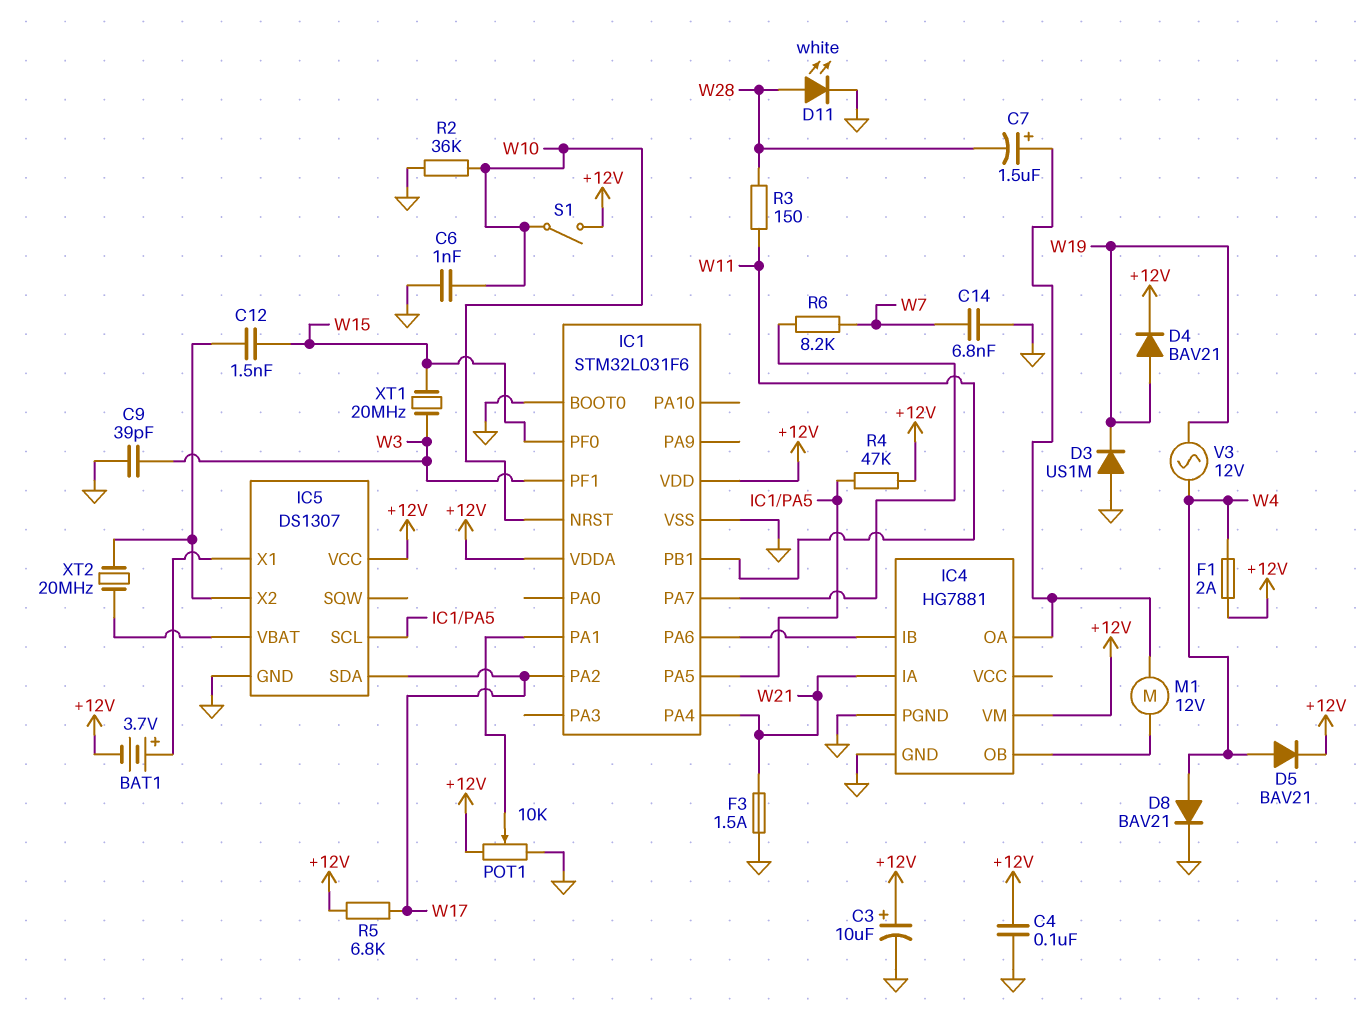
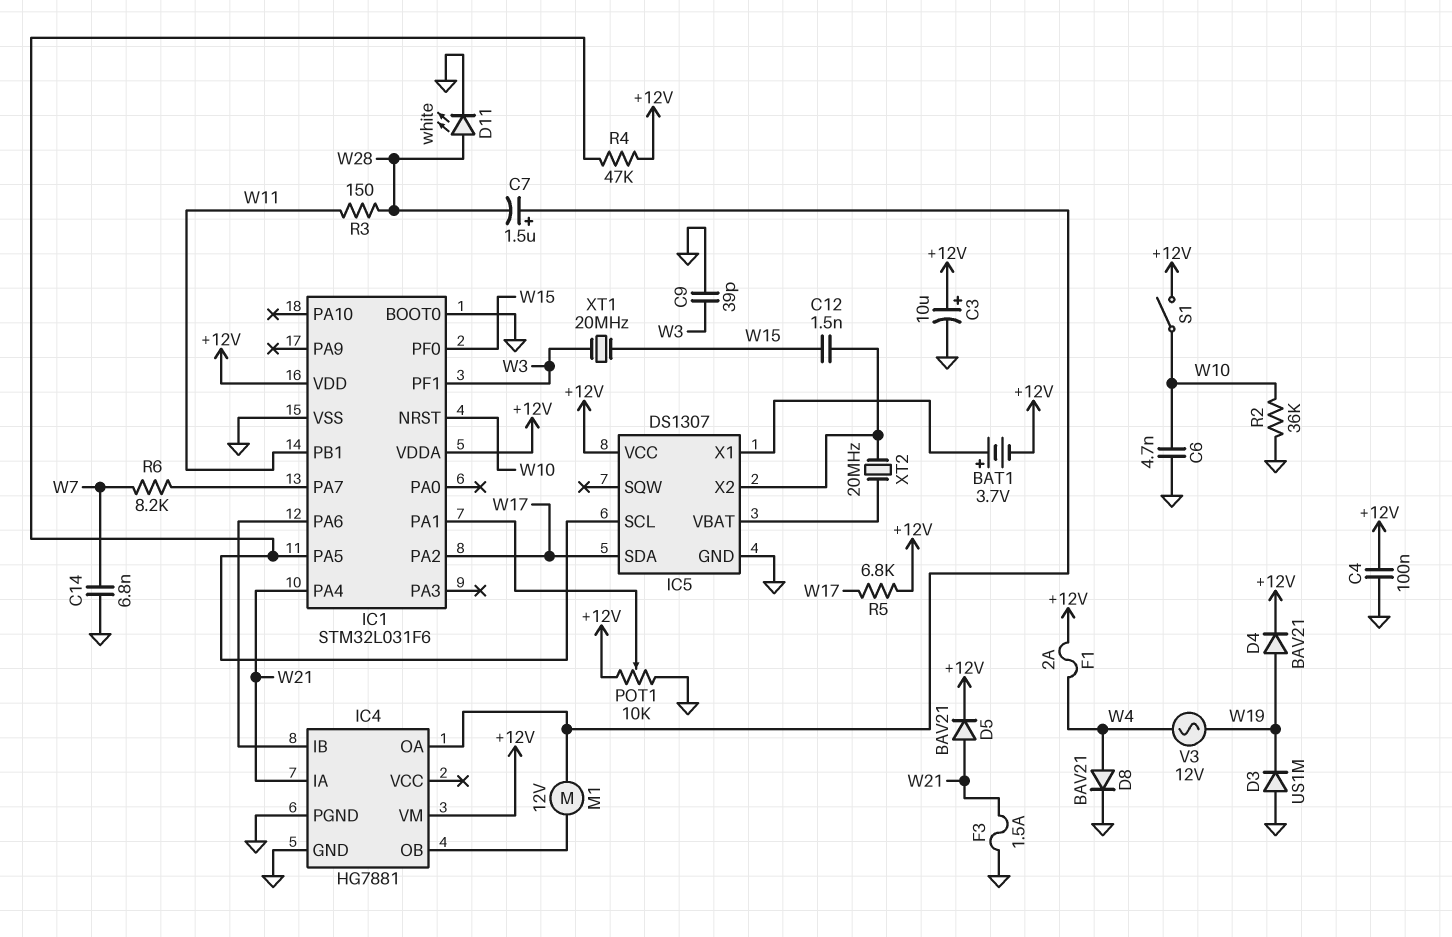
C6: 1nF (GND, W10) -> 4.7nF (GND, W10)
D5: diode BAV21 (A W4, K +12V) -> diode BAV21 (A W21, K +12V)

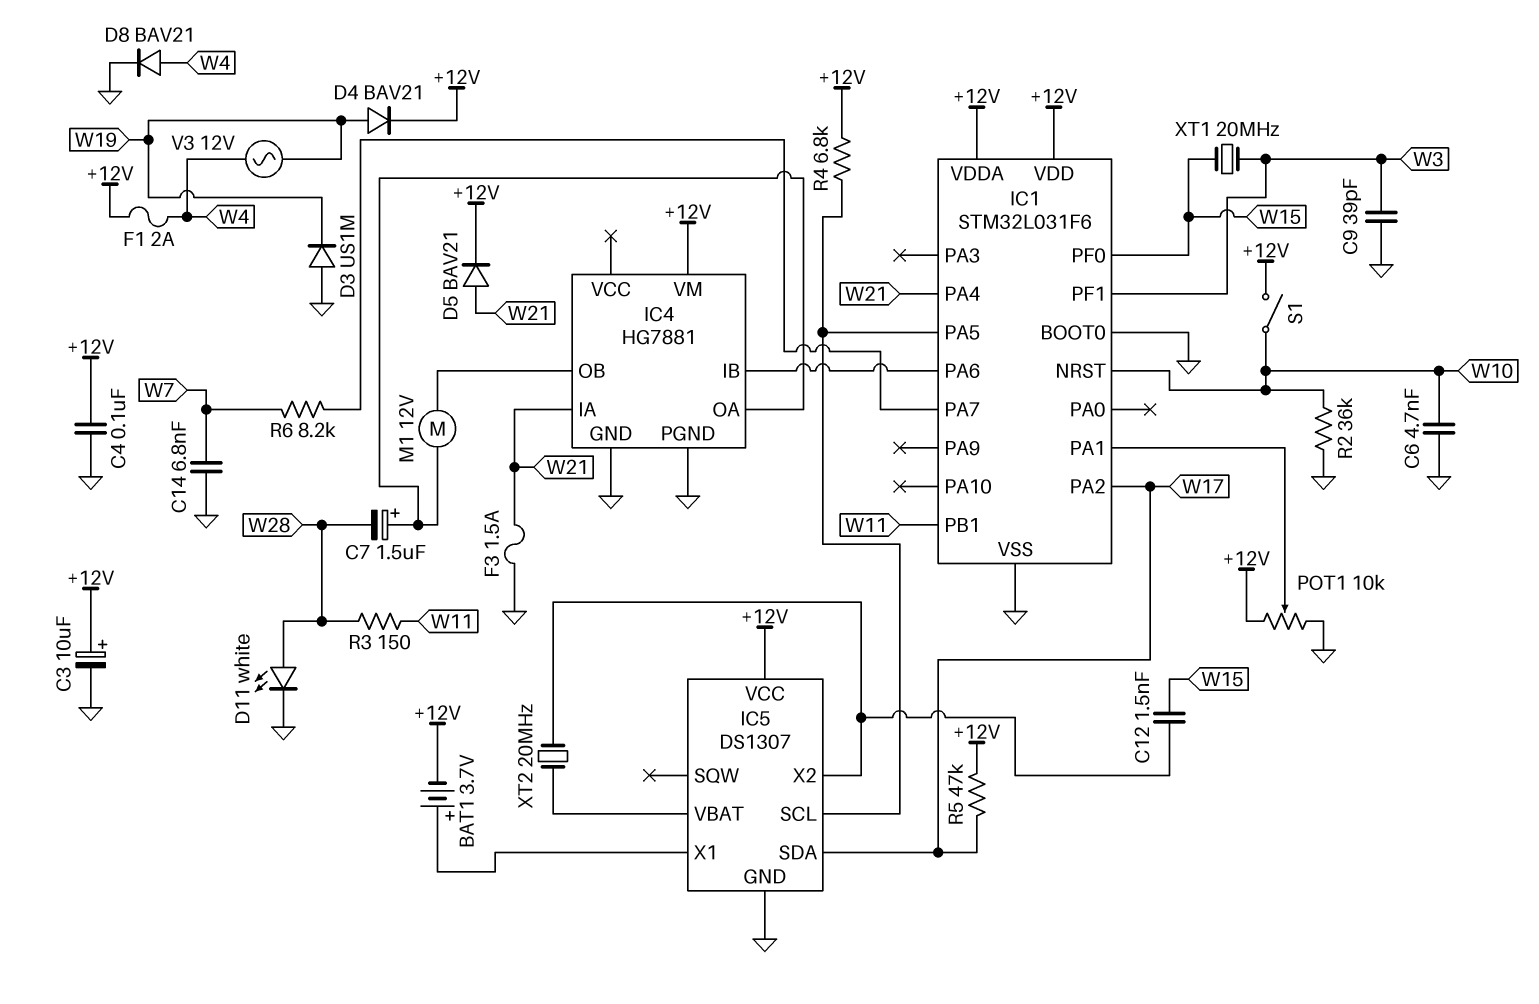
R4: 47k (+12V, IC1/PA5) -> 6.8k (+12V, IC1/PA5)
R5: 6.8k (+12V, W17) -> 47k (+12V, W17)

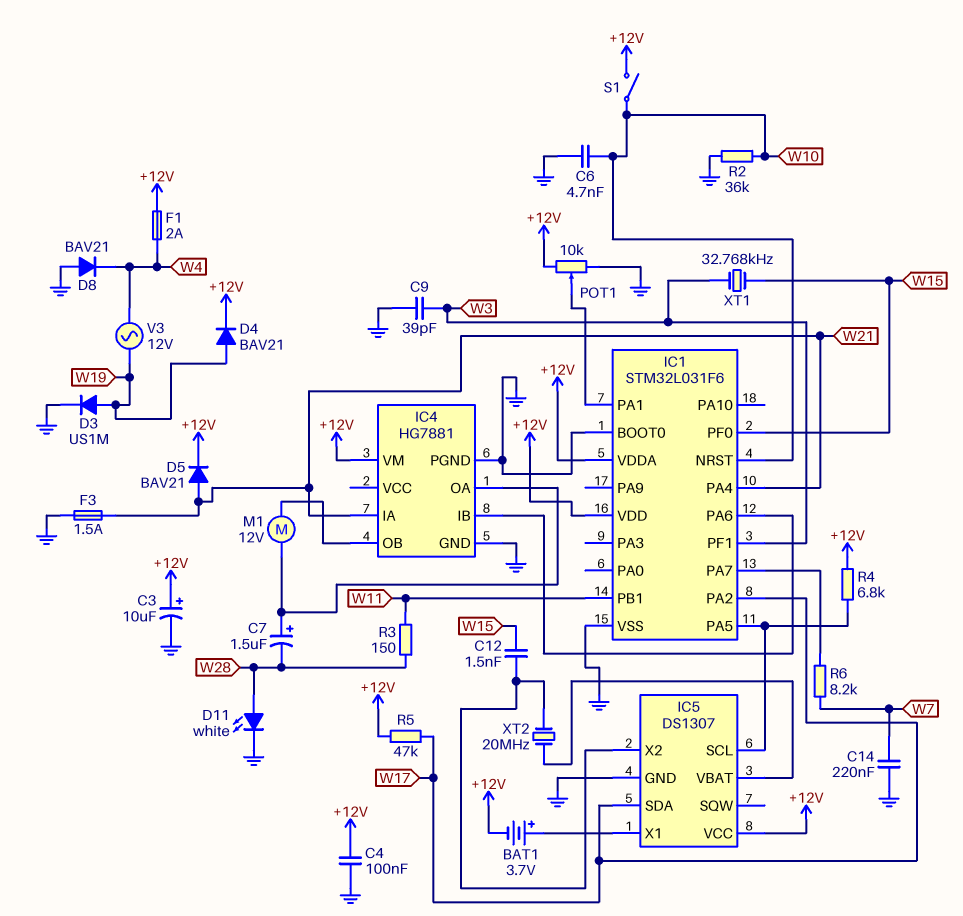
C14: 6.8nF (GND, W7) -> 220nF (GND, W7)
D3: diode US1M (A GND, K W19) -> diode US1M (A W19, K GND)
D8: diode BAV21 (A W4, K GND) -> diode BAV21 (A GND, K W4)
XT1: 20MHz (W3, W15) -> 32.768kHz (W3, W15)

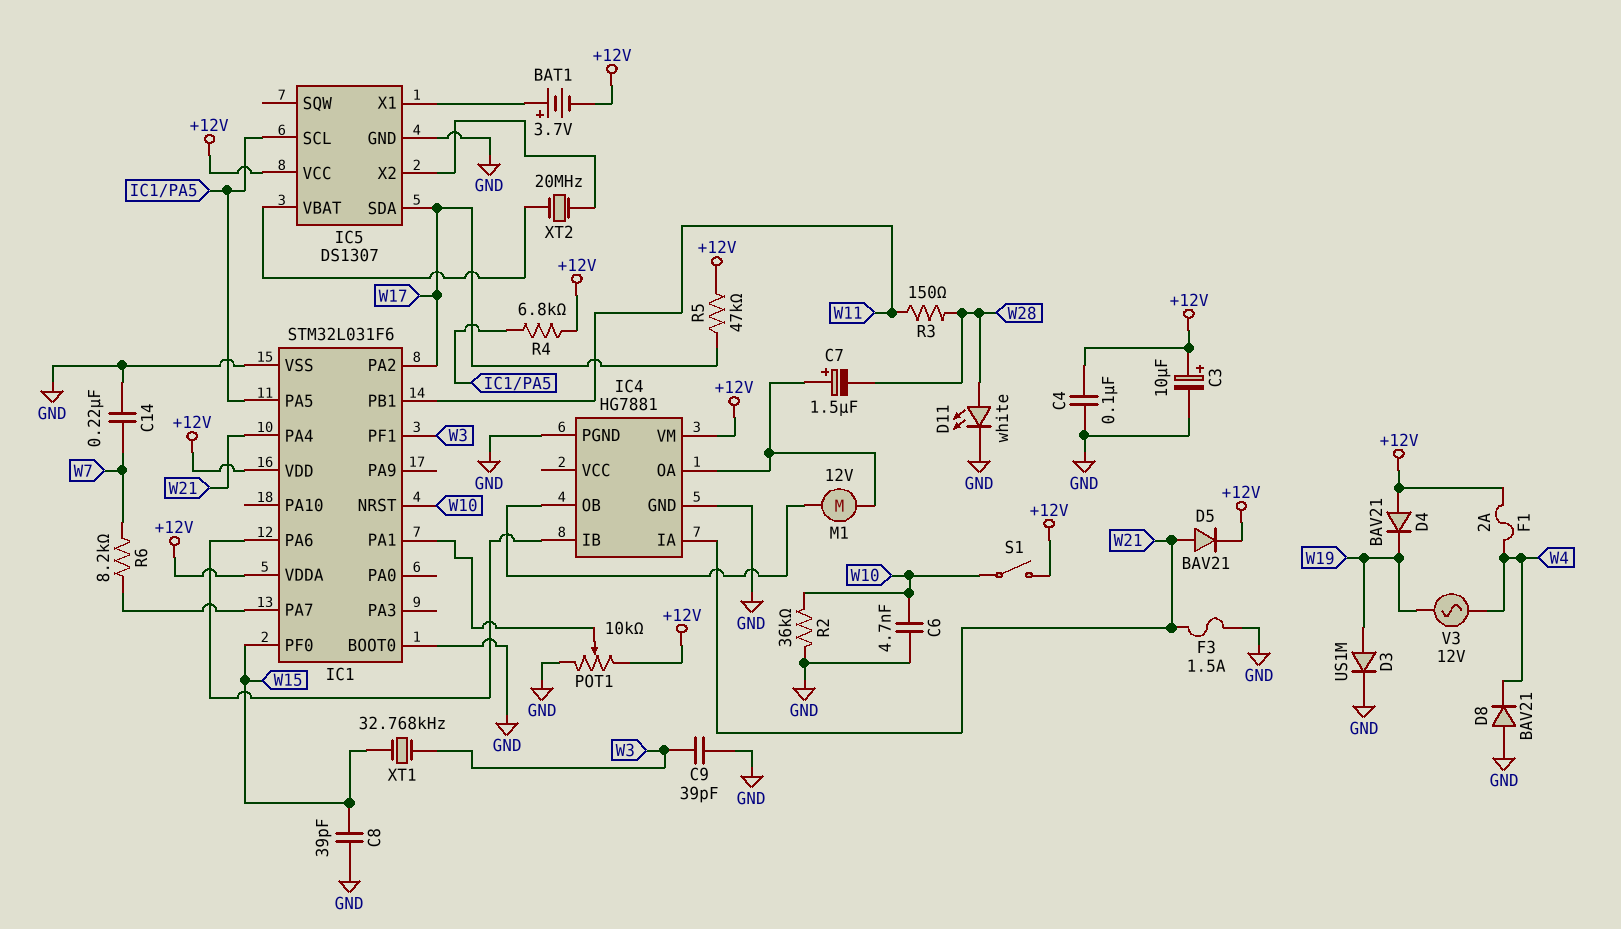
C8: none -> 39pF (GND, W15)
C12: 1.5nF (IC5/X2, W15) -> none
D4: diode BAV21 (A W19, K +12V) -> diode BAV21 (A +12V, K W19)

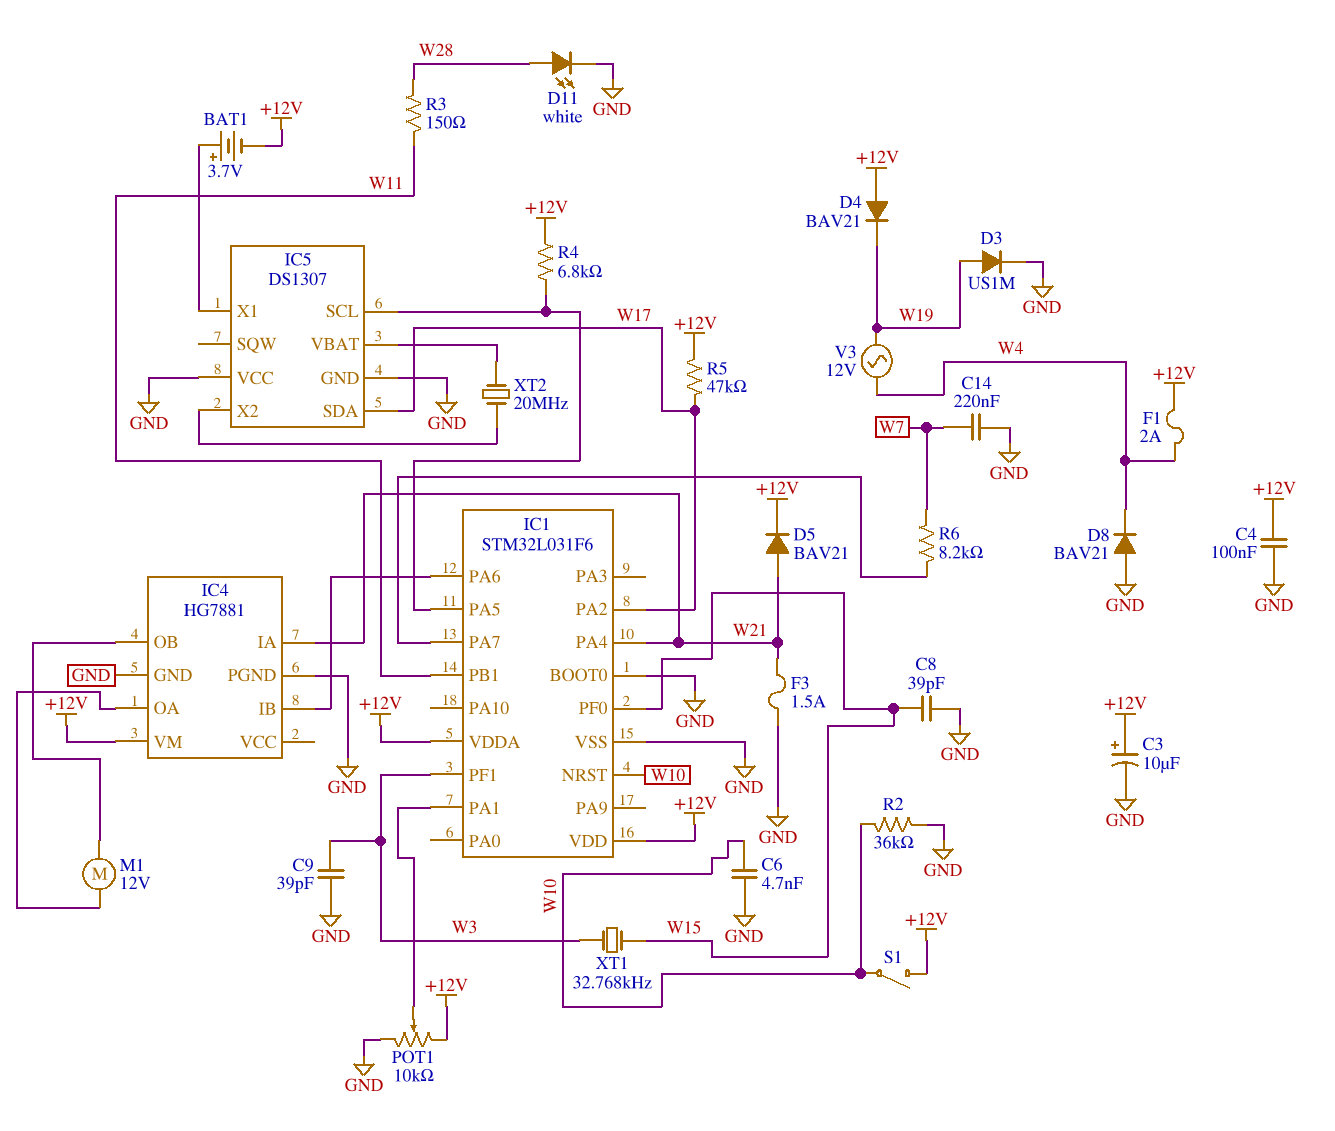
C7: 1.5uF (plus IC4/OA, minus W28) -> none
IC5 pin VCC: +12V -> GND

